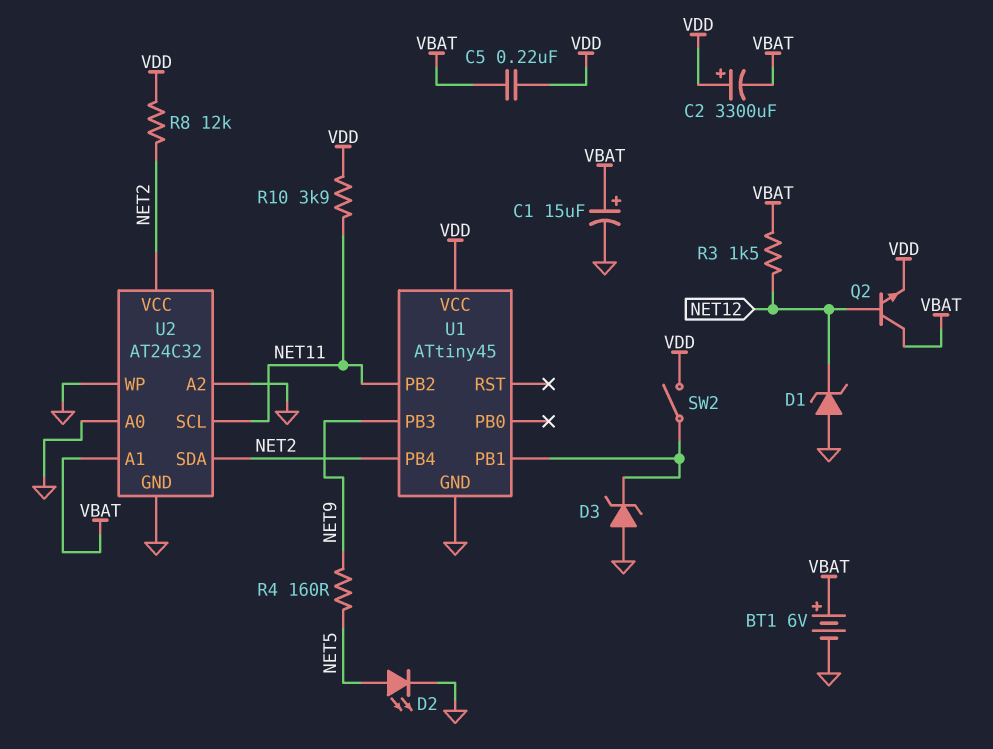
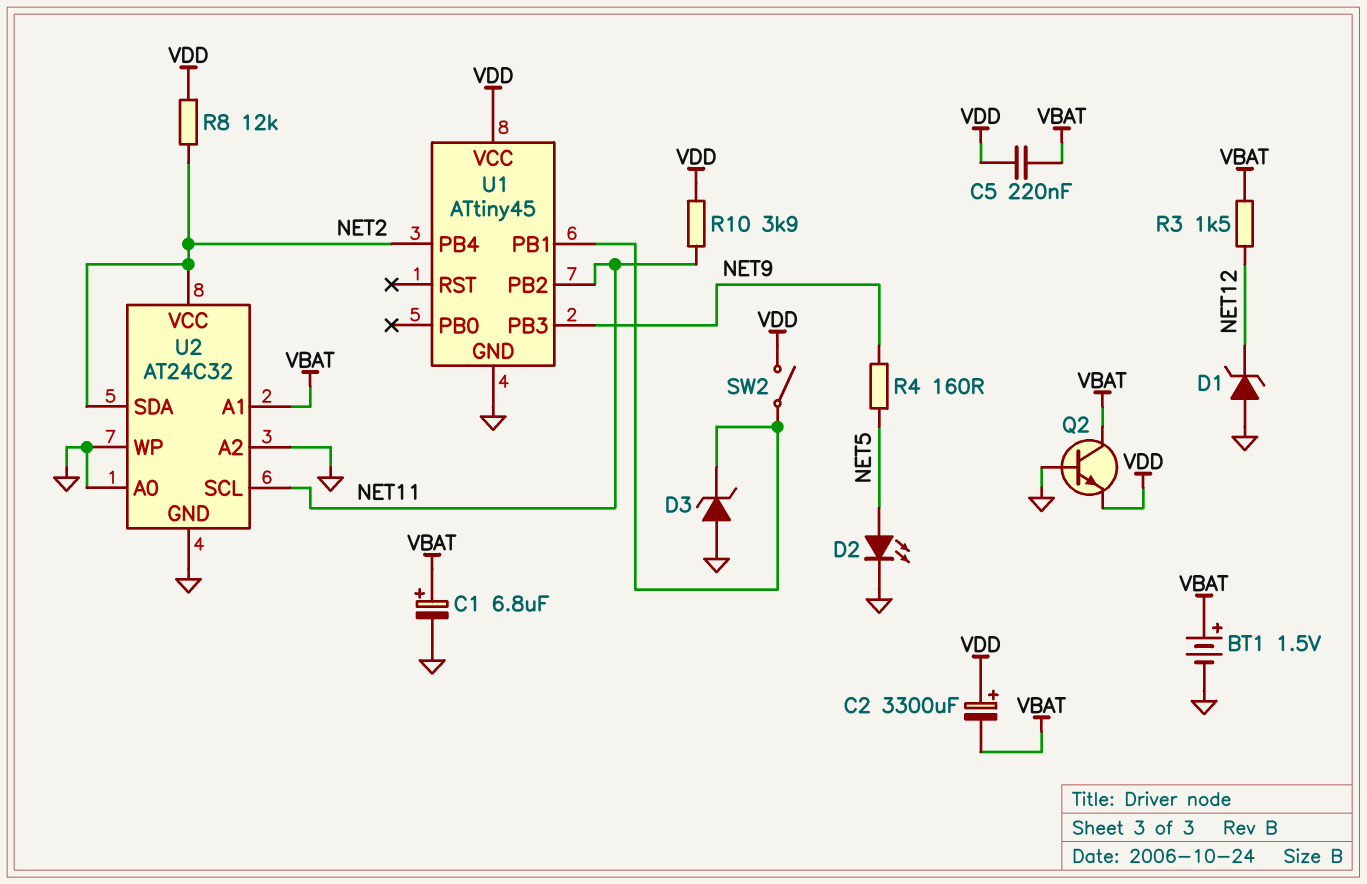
BT1: 6V (plus VBAT, minus GND) -> 1.5V (plus VBAT, minus GND)
C1: 15uF (plus VBAT, minus GND) -> 6.8uF (plus VBAT, minus GND)
Q2: NPN (B NET12, C VBAT, E VDD) -> NPN (B GND, C VBAT, E VDD)

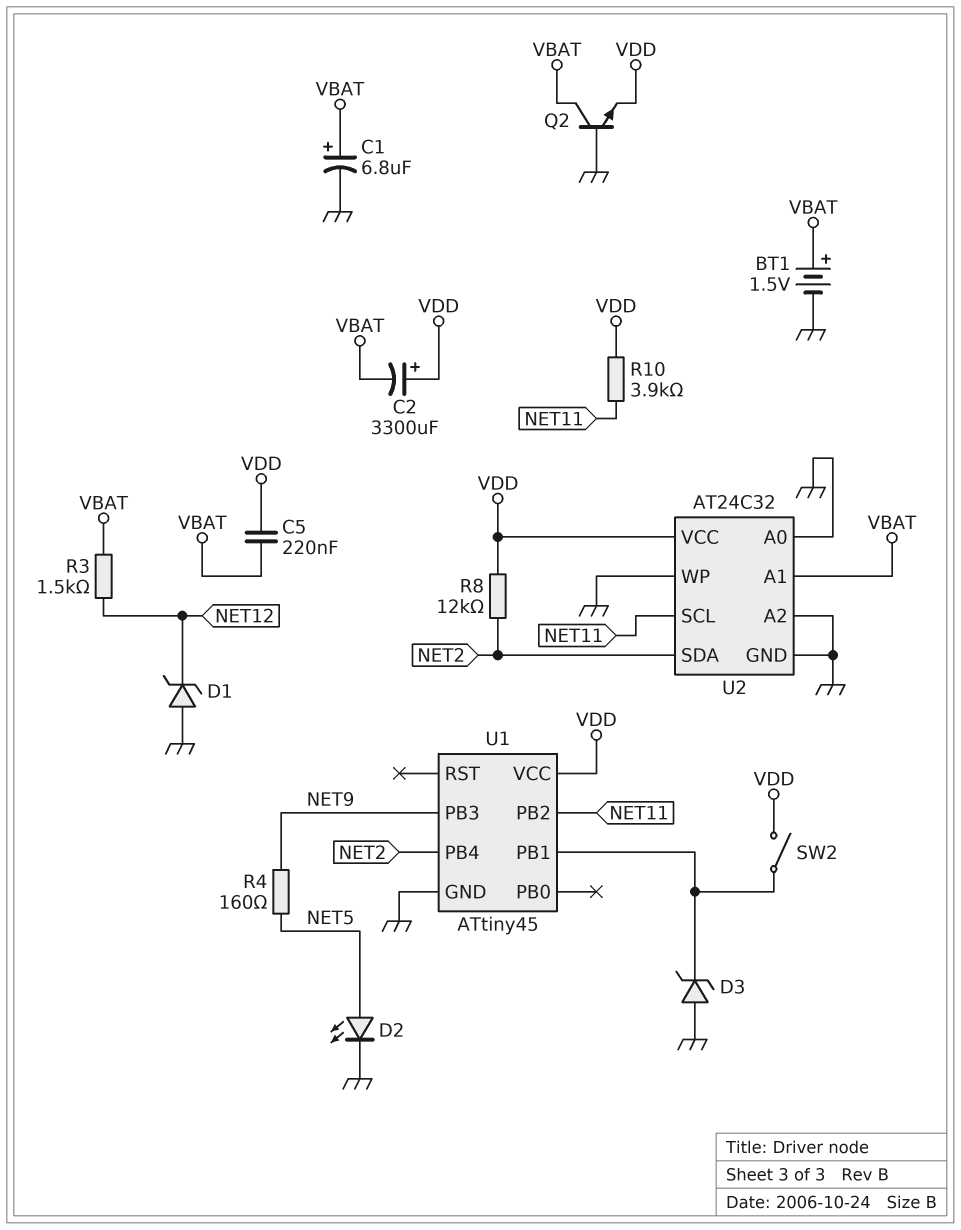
U2 pin VCC: NET2 -> VDD

